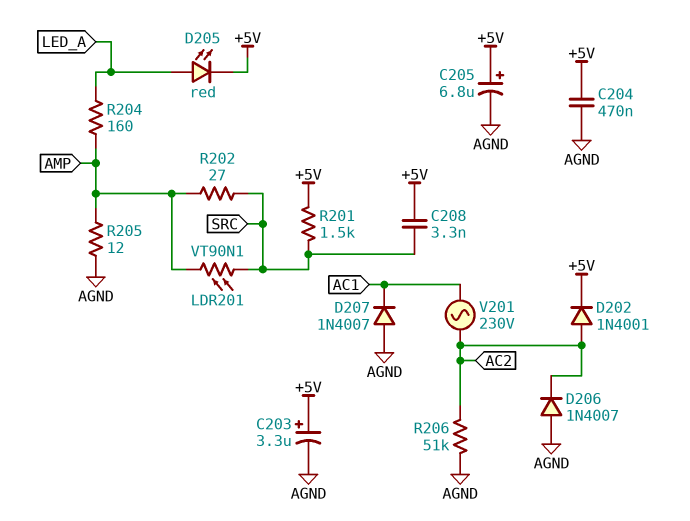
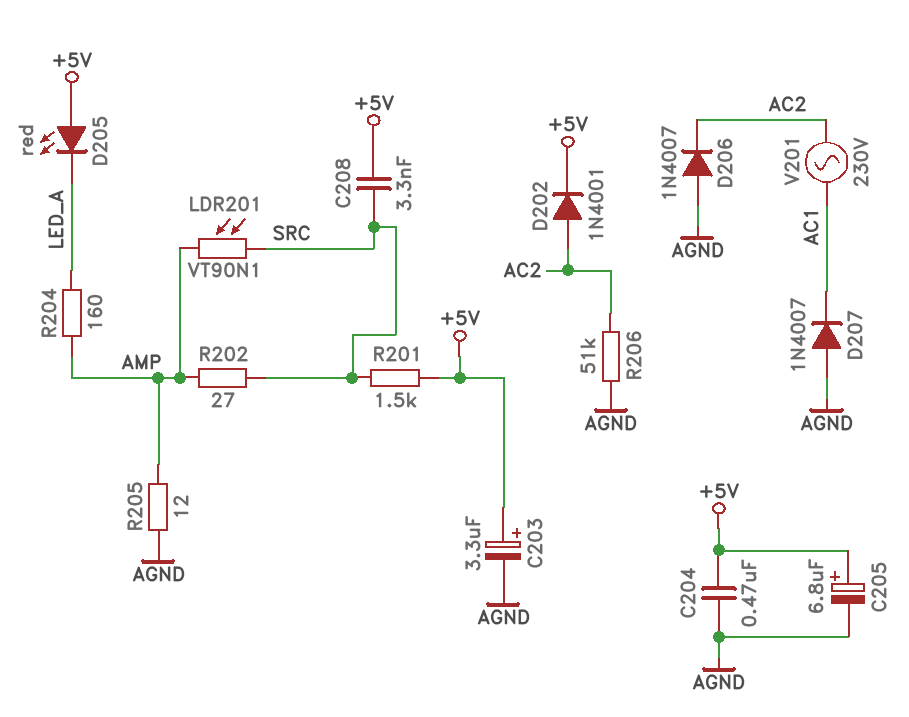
D205: LED red (A LED_A, K +5V) -> LED red (A +5V, K LED_A)

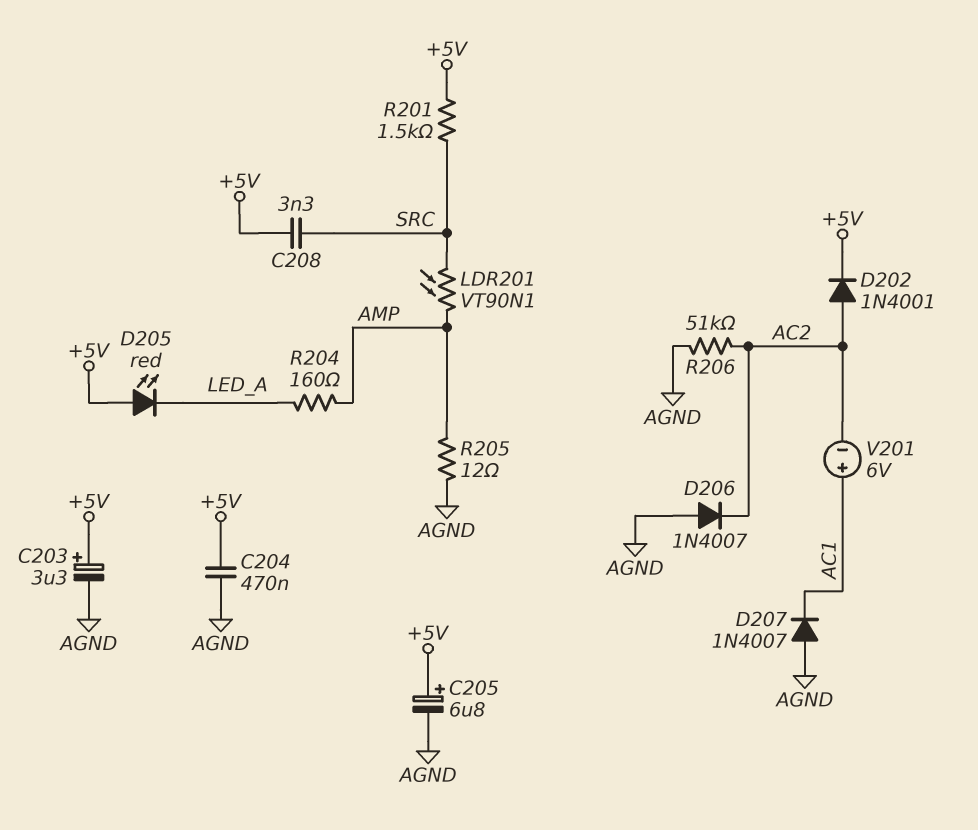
R202: 27 (AMP, SRC) -> none
V201: AC 230V (AC1, AC2) -> 6V (plus AC1, minus AC2)

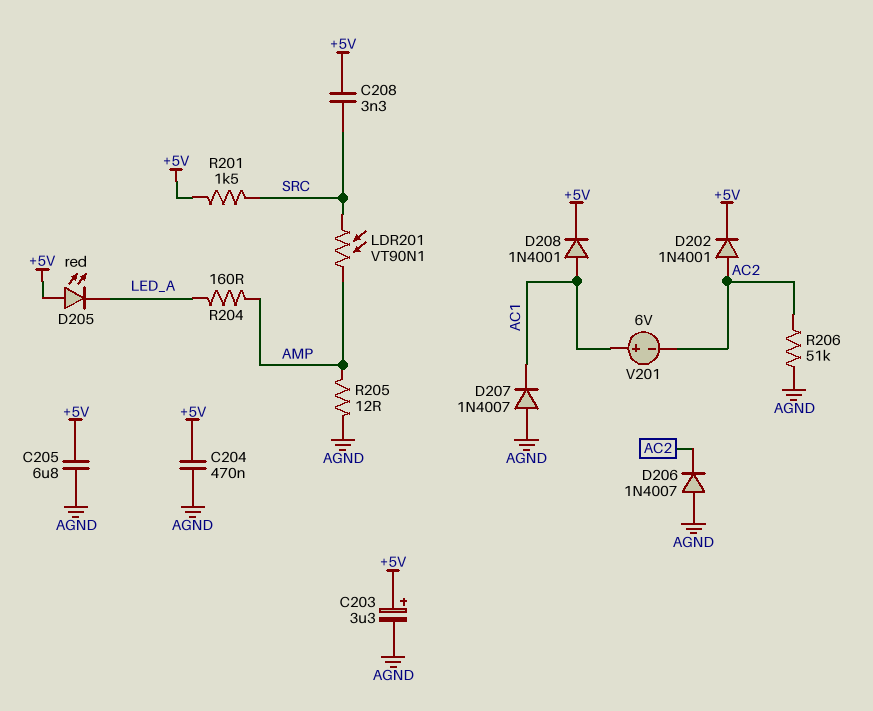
C205: 6.8uF (plus +5V, minus AGND) -> 6.8uF (+5V, AGND)
D208: none -> diode 1N4001 (A AC1, K +5V)

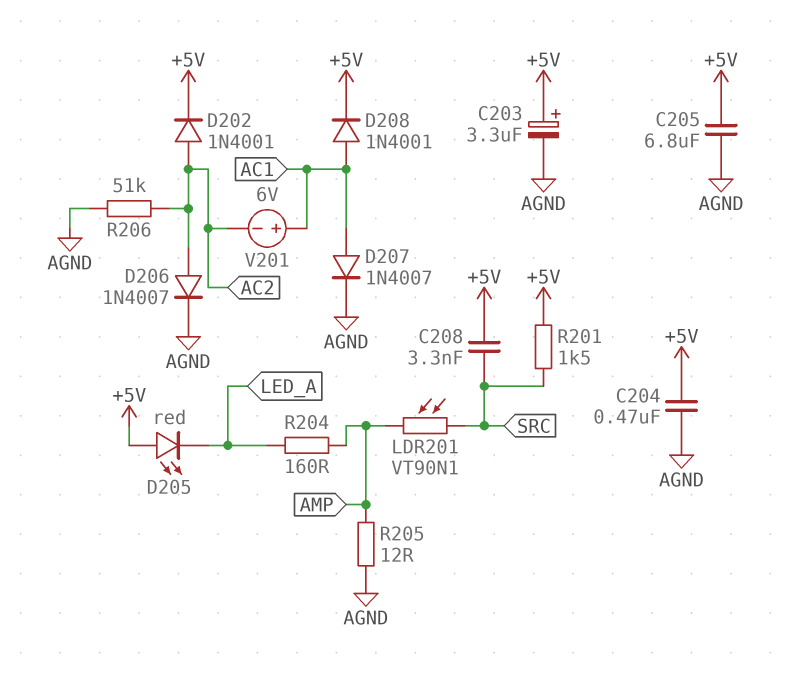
D206: diode 1N4007 (A AGND, K AC2) -> diode 1N4007 (A AC2, K AGND)
D207: diode 1N4007 (A AGND, K AC1) -> diode 1N4007 (A AC1, K AGND)

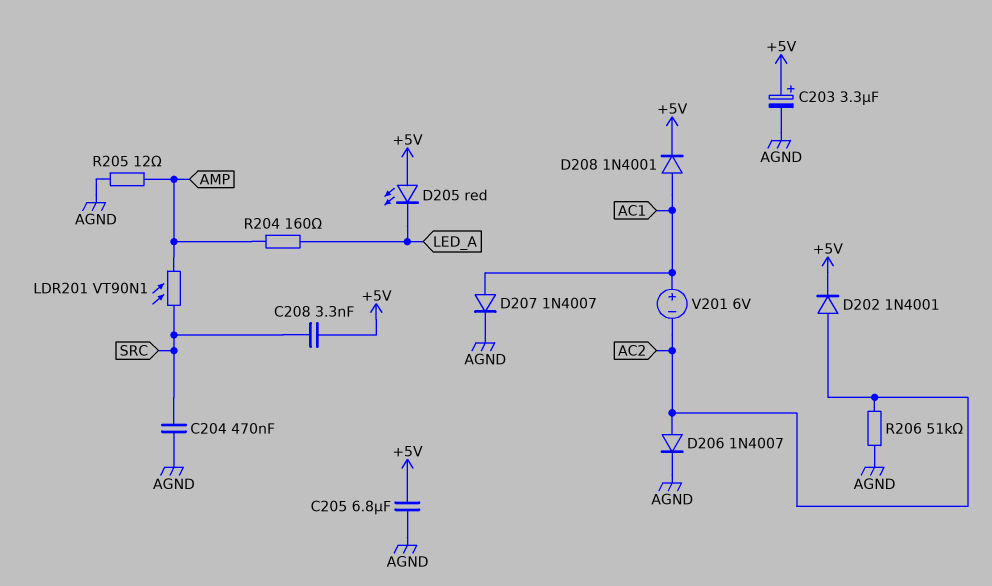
C204: 470nF (+5V, AGND) -> 470nF (AGND, SRC)
R201: 1.5k (+5V, SRC) -> none

